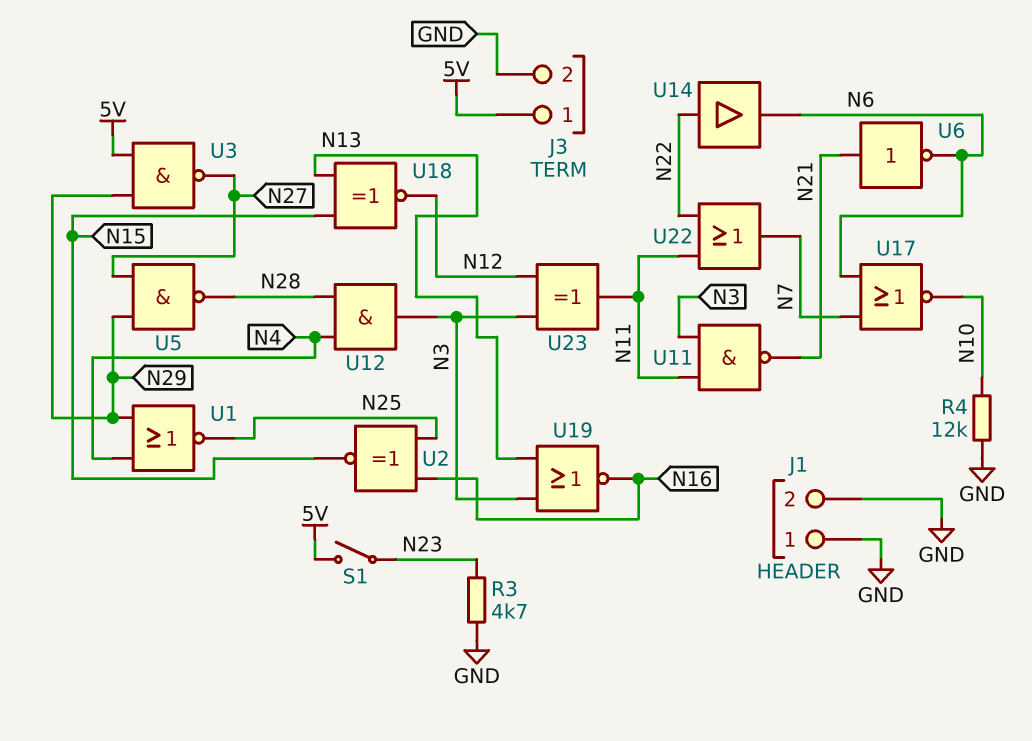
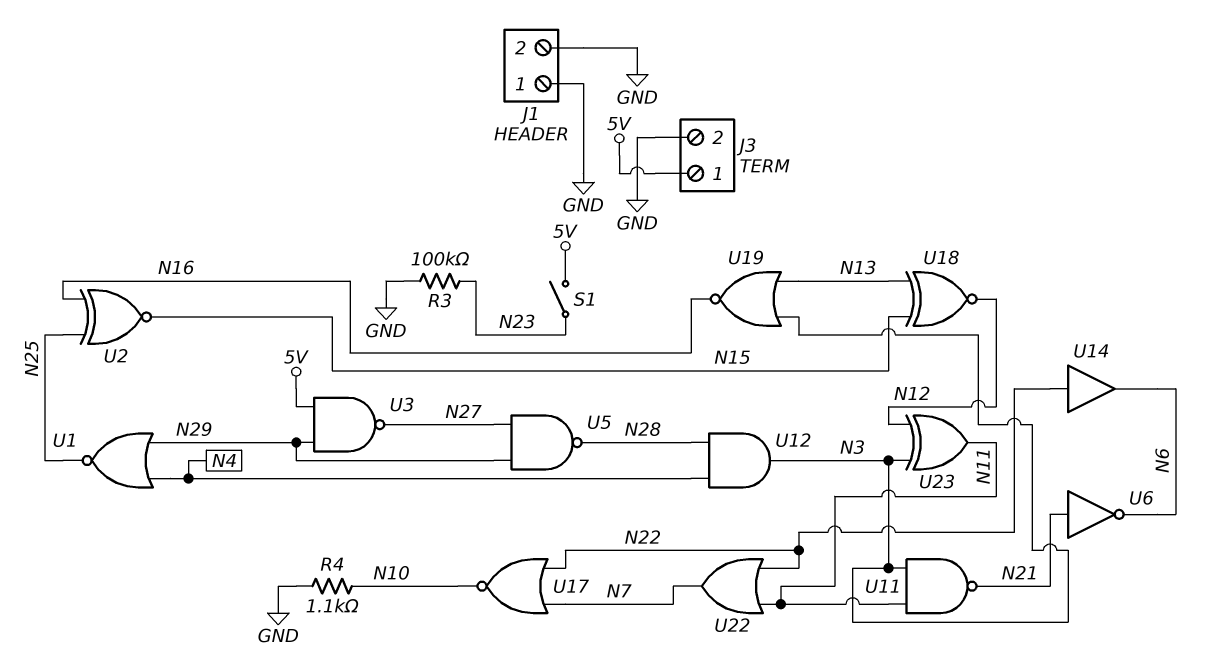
R3: 4.7k (GND, N23) -> 100k (GND, N23)
R4: 12k (GND, N10) -> 1.1k (GND, N10)
U17: NOR (in N6, in N7, out N10) -> NOR (in N7, in N22, out N10)

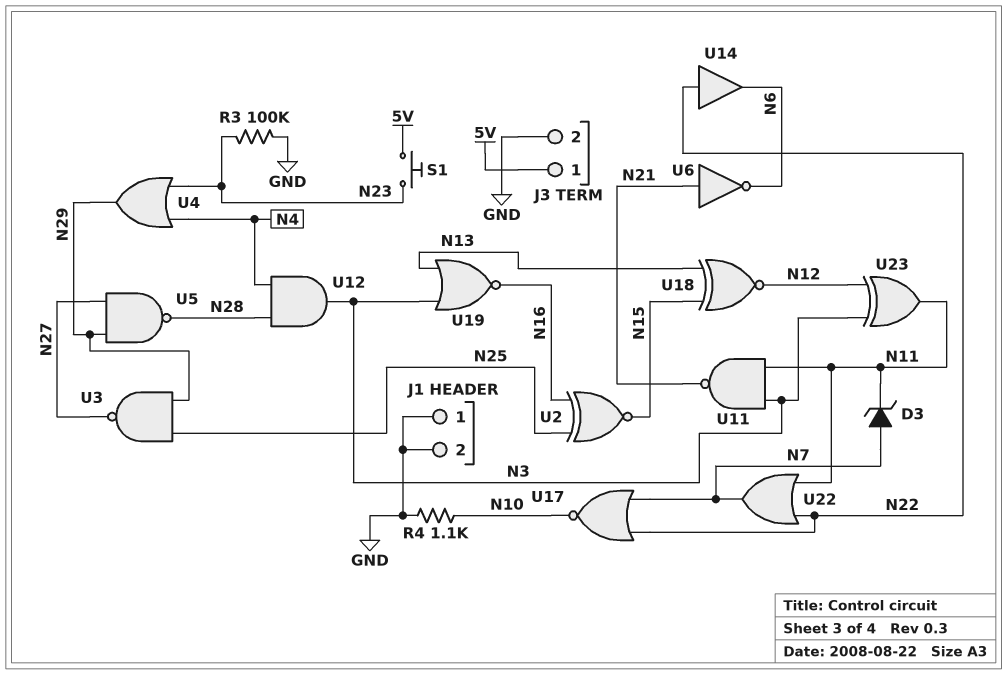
D3: none -> zener (A N7, K N11)
S1: switch (5V, N23) -> button (5V, N23)
U1: NOR (in N4, in N29, out N25) -> none
U3: NAND (in 5V, in N29, out N27) -> NAND (in N25, in N29, out N27)
U4: none -> OR (in N4, in N23, out N29)

